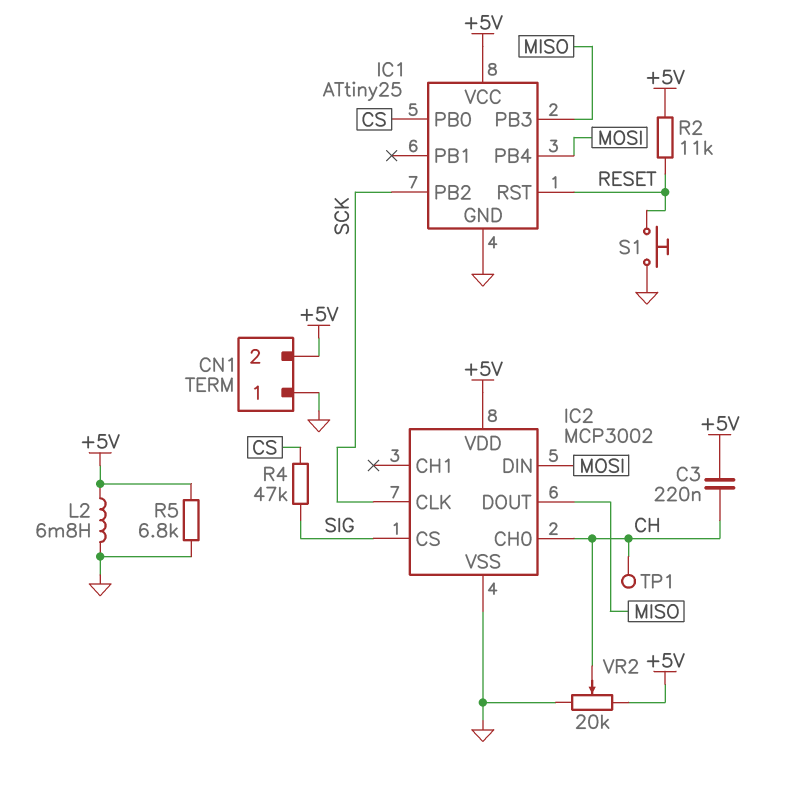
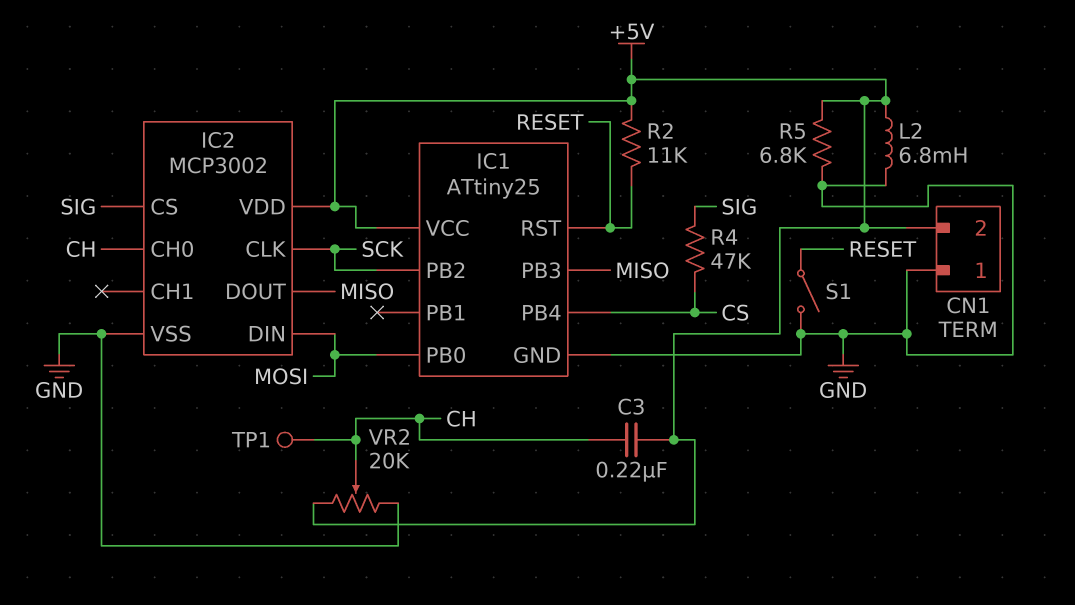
IC1 pin PB0: CS -> MOSI
IC1 pin PB4: MOSI -> CS
S1: button (GND, RESET) -> switch (GND, RESET)

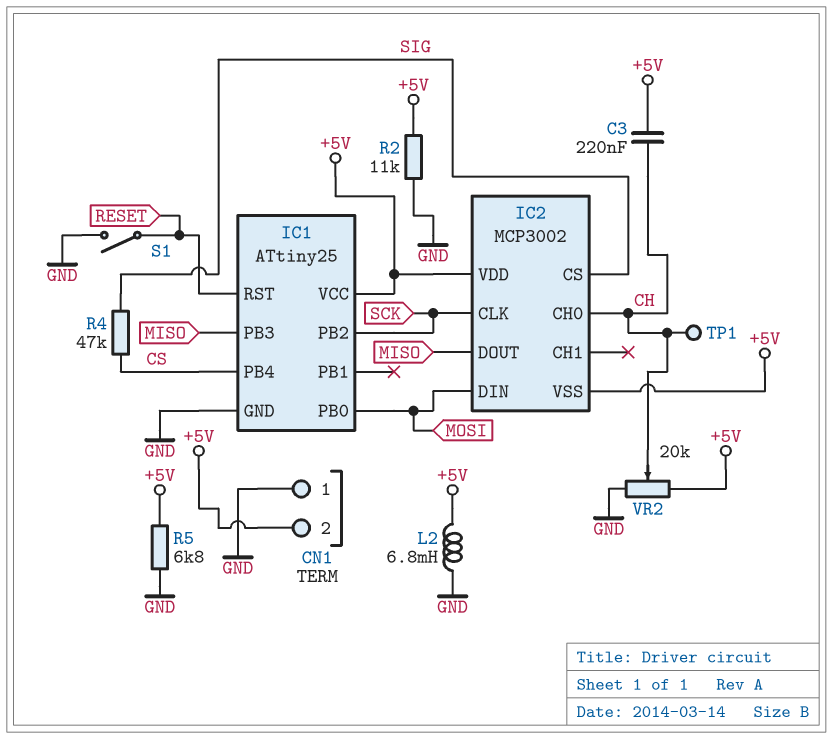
IC2 pin VSS: GND -> +5V
R2: 11k (+5V, RESET) -> 11k (+5V, GND)

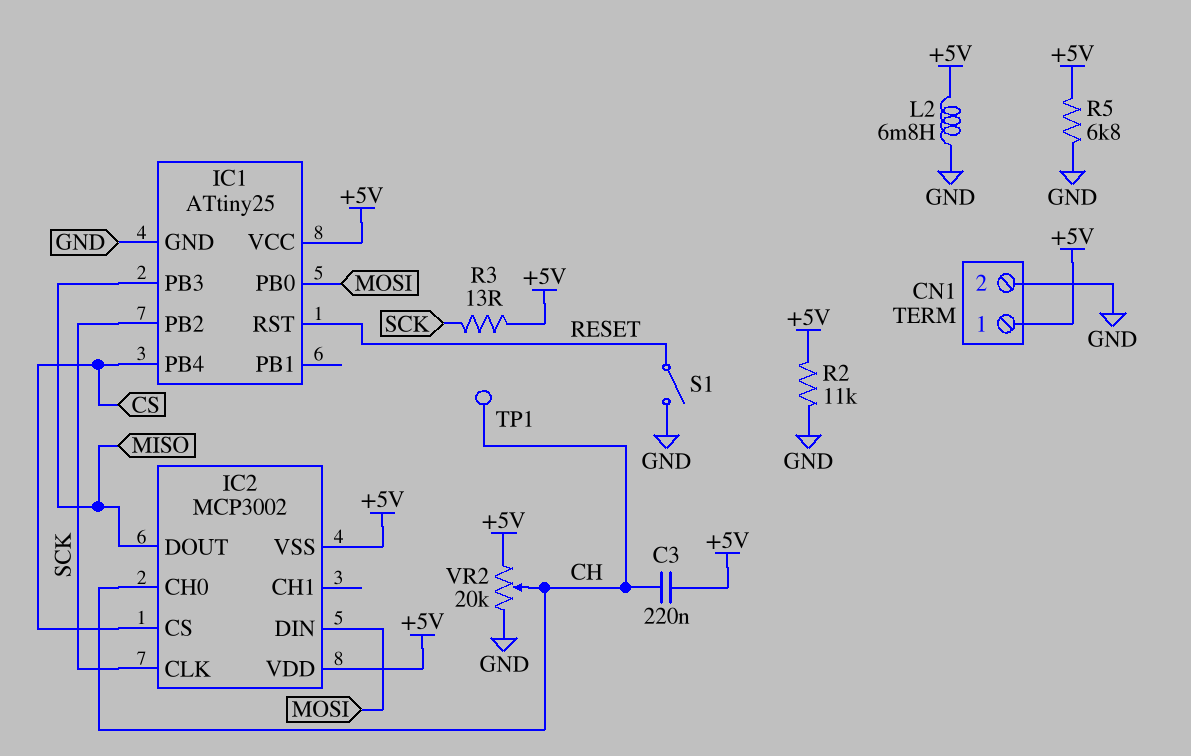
CN1 pin 1: GND -> +5V
CN1 pin 2: +5V -> GND
IC2 pin CS: SIG -> CS
R3: none -> 13 (+5V, SCK)
R4: 47k (CS, SIG) -> none

